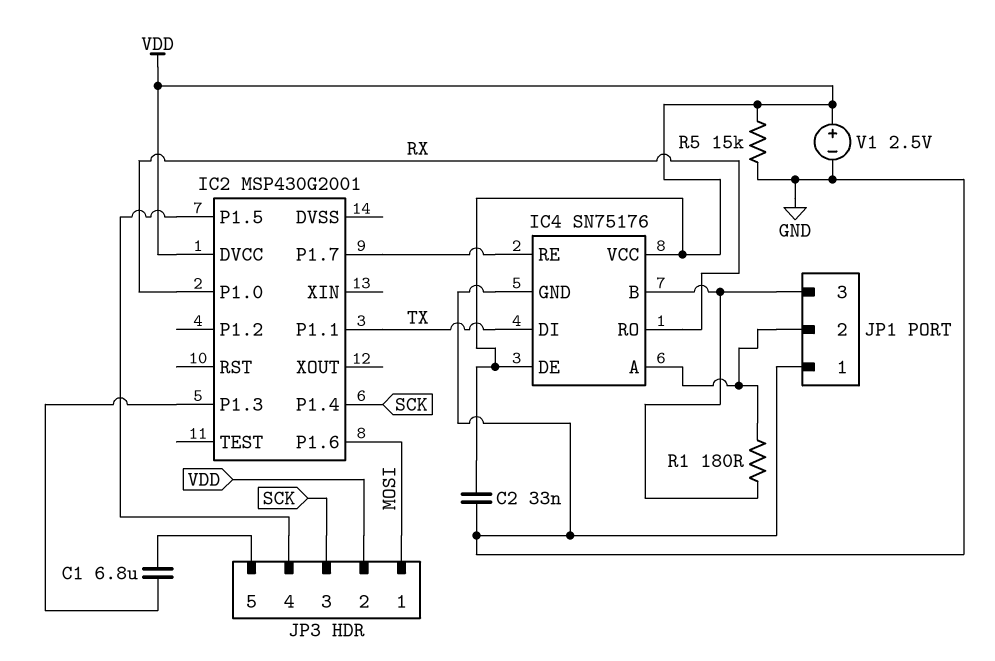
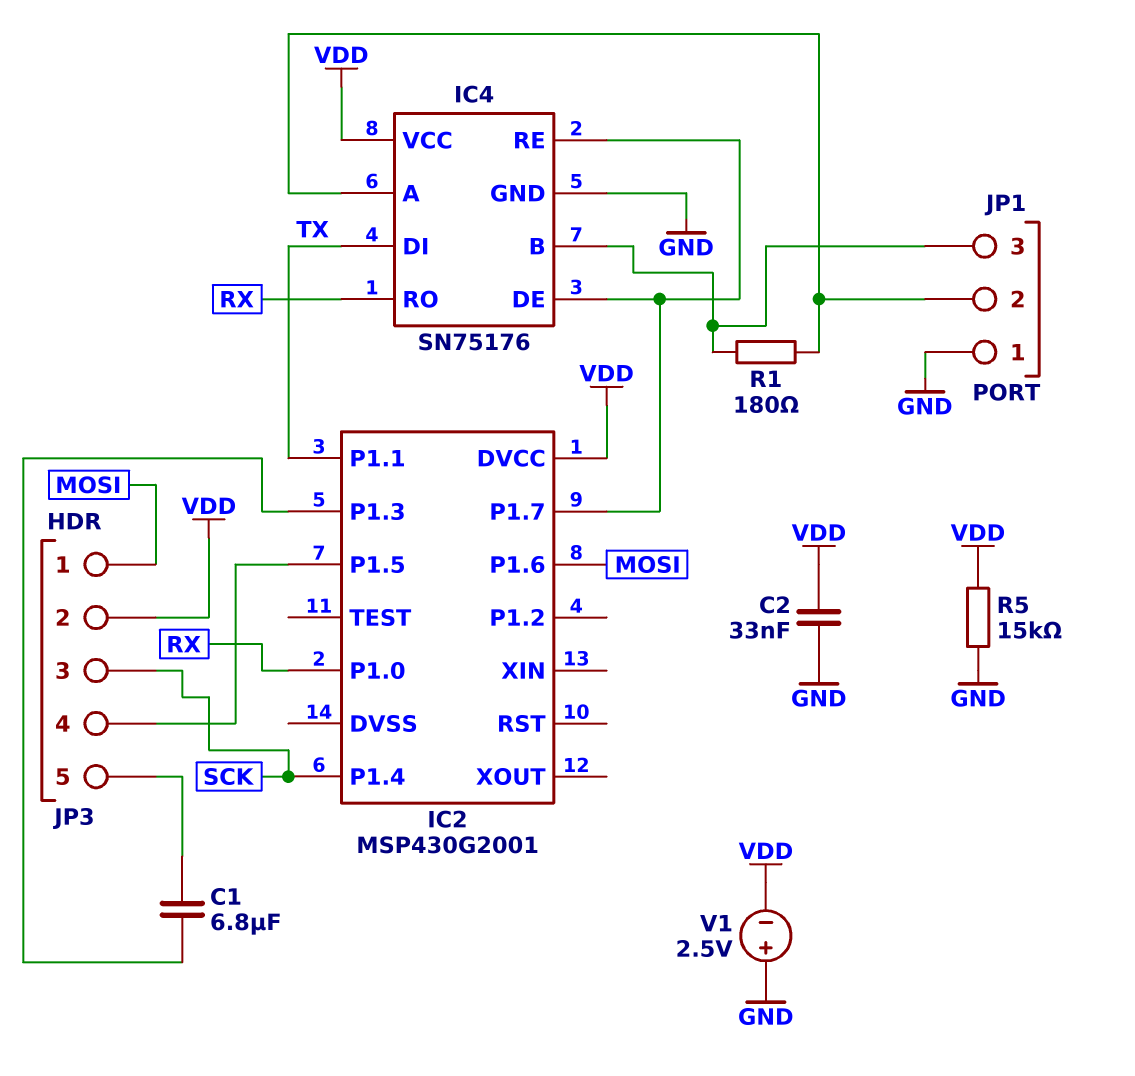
IC4 pin DE: VDD -> IC2/P1.7
V1: 2.5V (plus VDD, minus GND) -> 2.5V (plus GND, minus VDD)

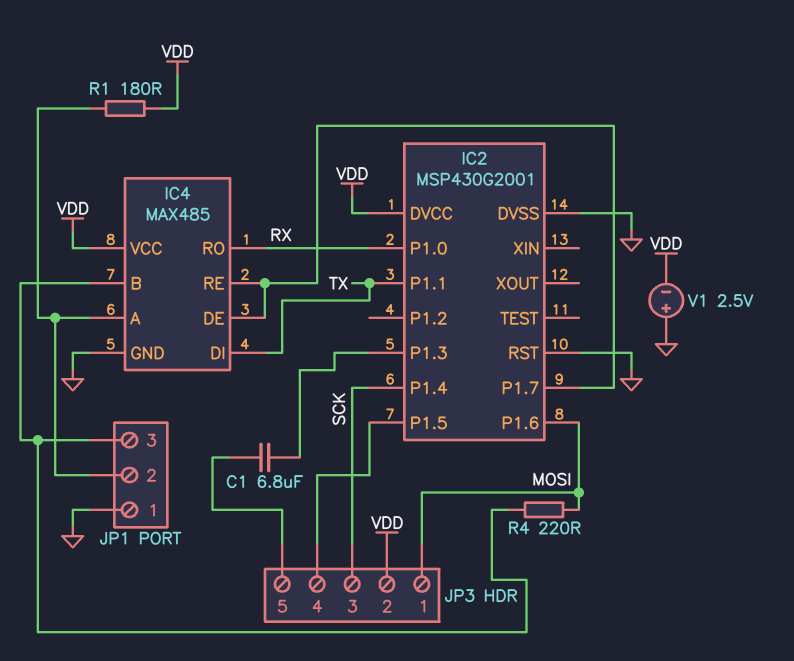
C2: 33nF (GND, VDD) -> none
IC2 pin DVSS: none -> GND
IC2 pin RST: none -> GND
IC4: SN75176 -> MAX485
R1: 180 (IC4/A, IC4/B) -> 180 (IC4/A, VDD)
R4: none -> 220 (IC4/B, MOSI)
R5: 15k (GND, VDD) -> none

